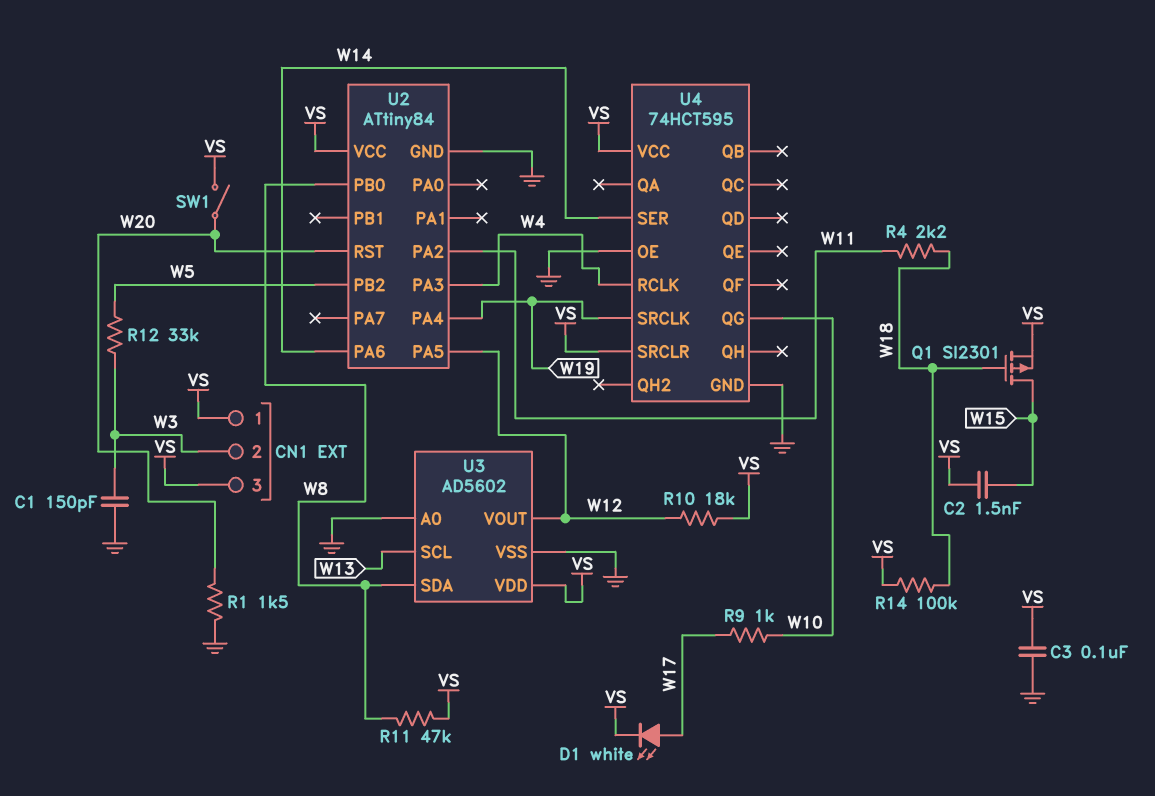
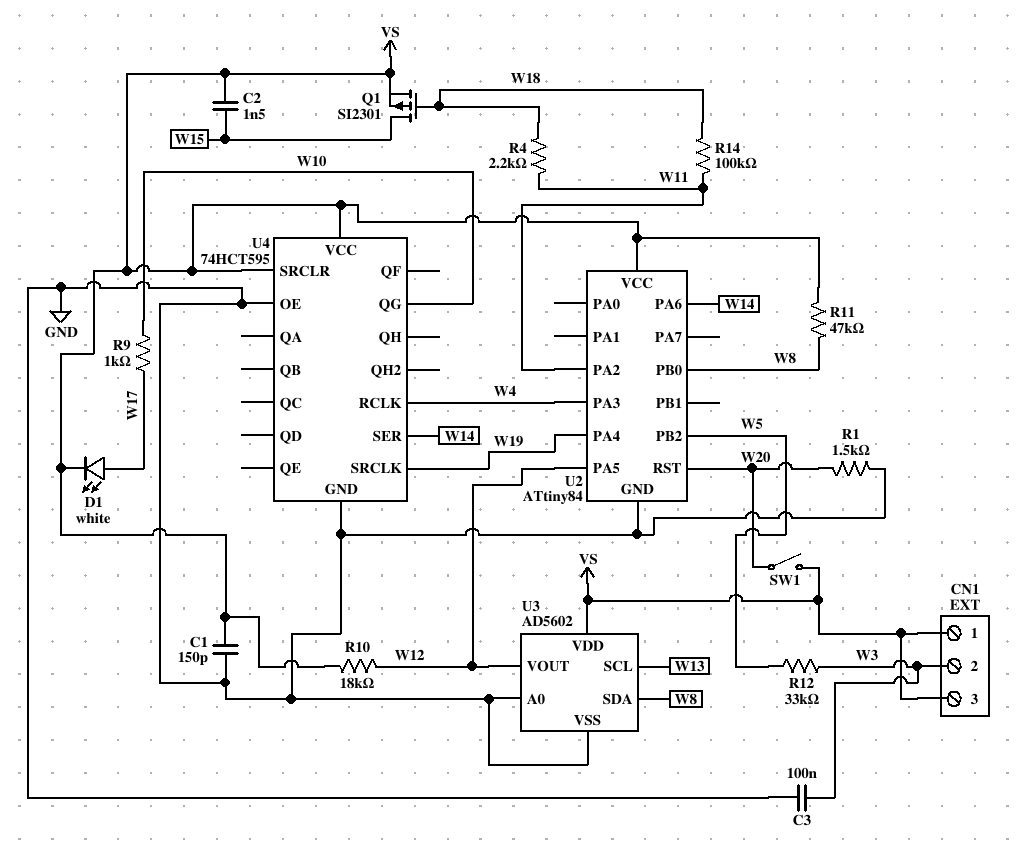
C1: 150pF (GND, W3) -> 150pF (GND, VS)
C3: 100nF (GND, VS) -> 100nF (GND, W3)
R14: 100k (VS, W18) -> 100k (W11, W18)

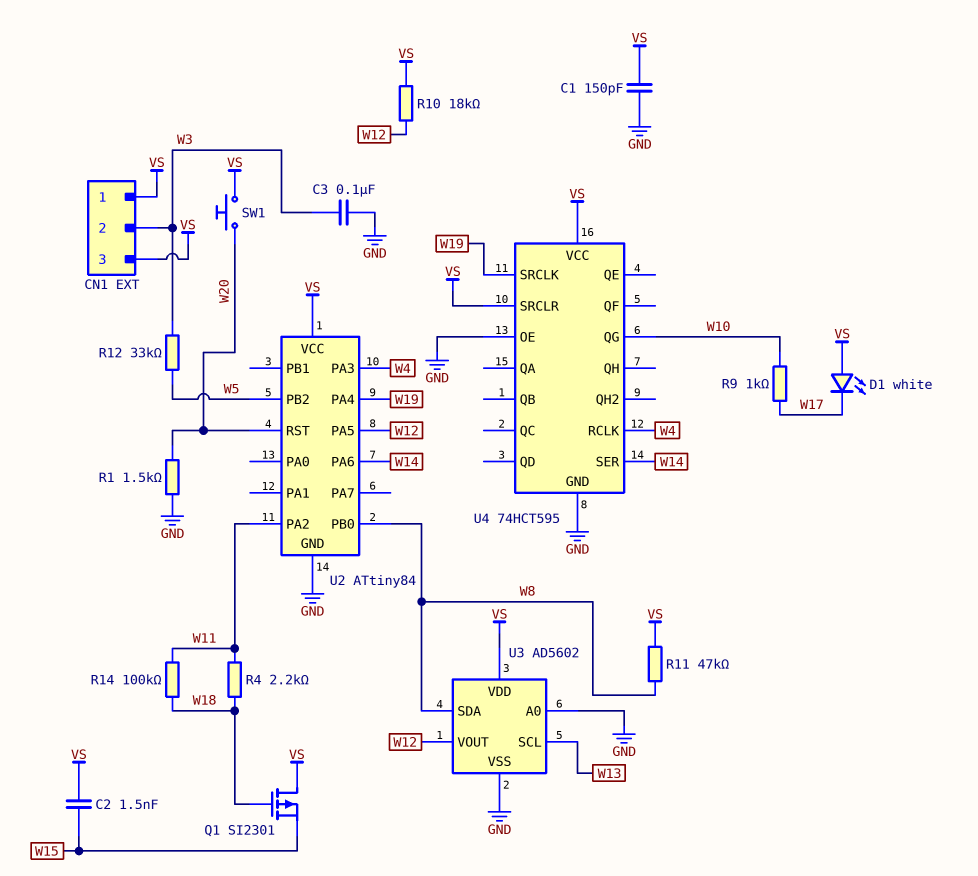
D1: LED white (A W17, K VS) -> LED white (A VS, K W17)
Q1: PMOS SI2301 (G W18, D W15, S VS) -> PMOS SI2301 (G W18, D VS, S W15)
SW1: switch (VS, W20) -> button (VS, W20)

